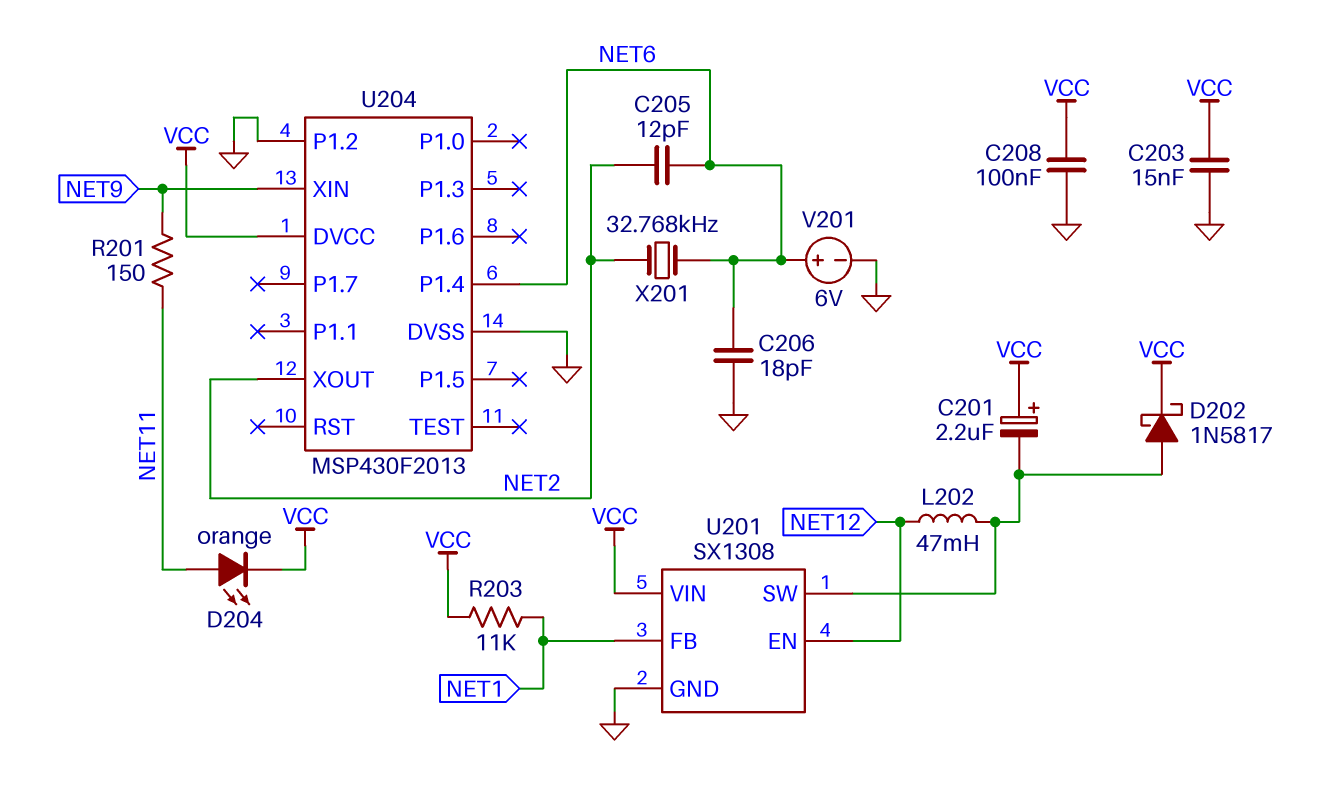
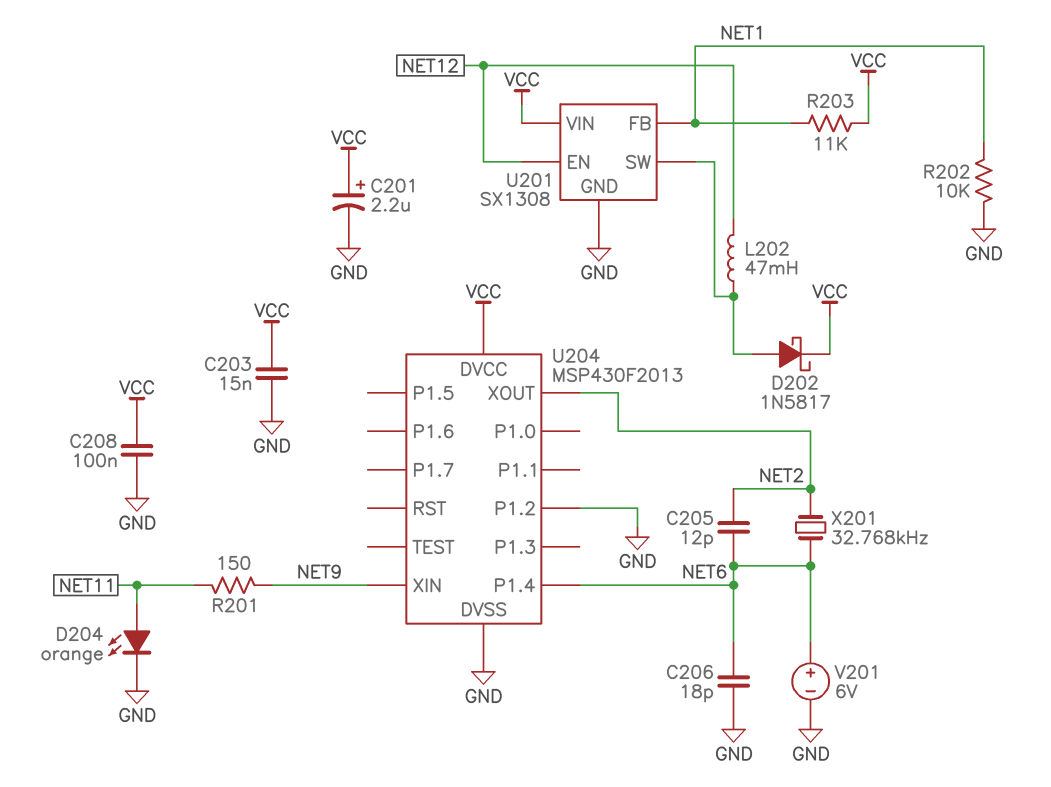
C201: 2.2uF (plus VCC, minus U201/SW) -> 2.2uF (plus VCC, minus GND)
D204: LED orange (A NET11, K VCC) -> LED orange (A NET11, K GND)
R202: none -> 10k (GND, NET1)

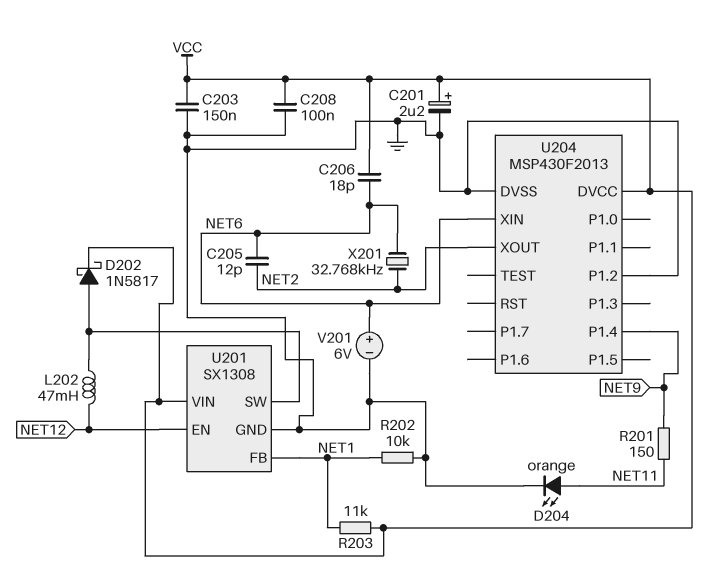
C203: 15nF (GND, VCC) -> 150nF (GND, VCC)
C206: 18pF (GND, NET6) -> 18pF (NET6, VCC)
U204 pin P1.4: NET6 -> NET9
U204 pin XIN: NET9 -> NET6

